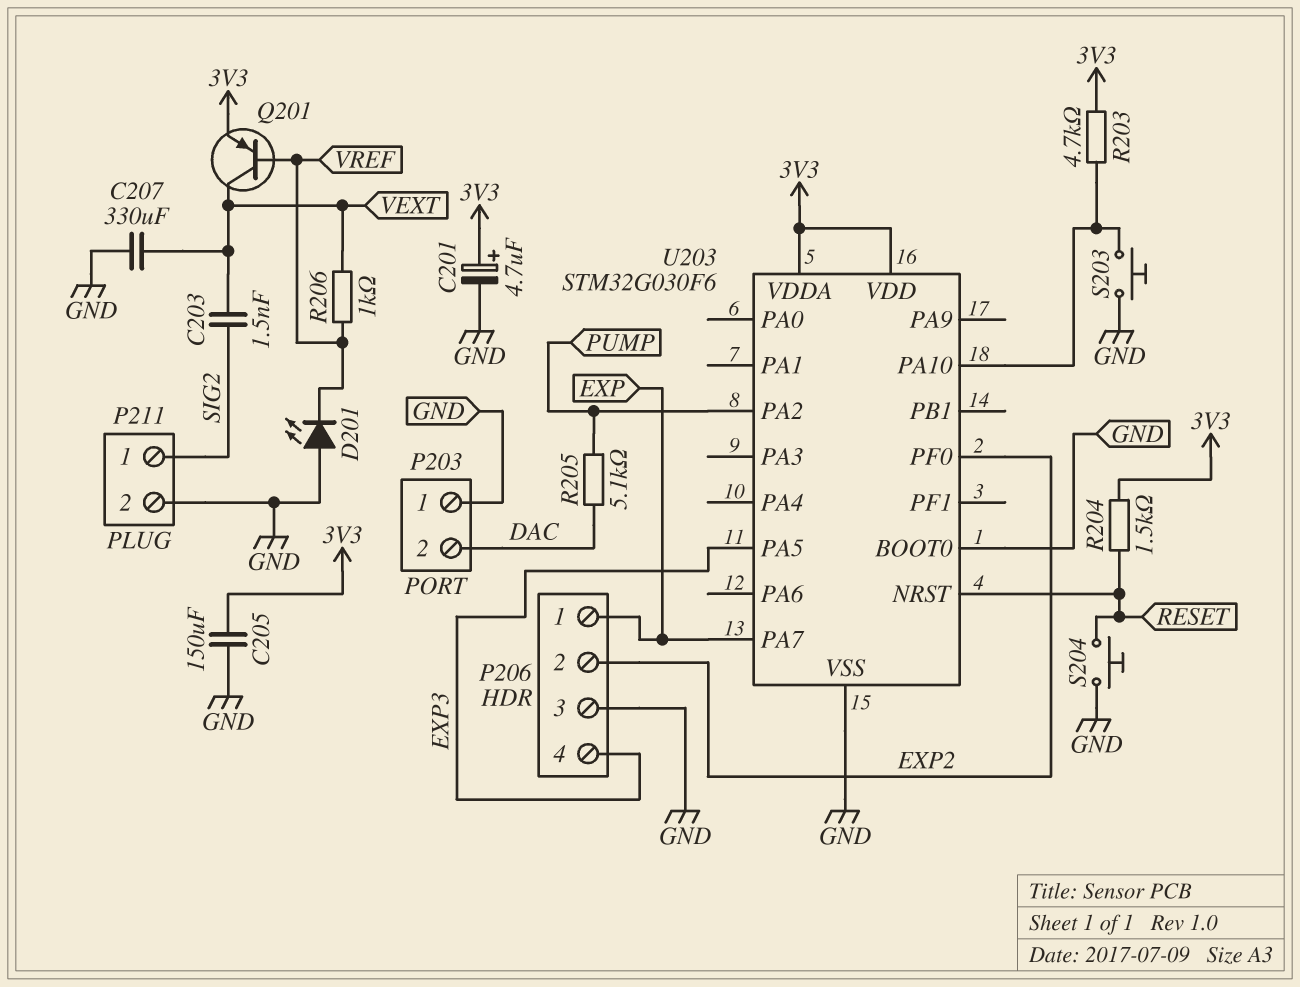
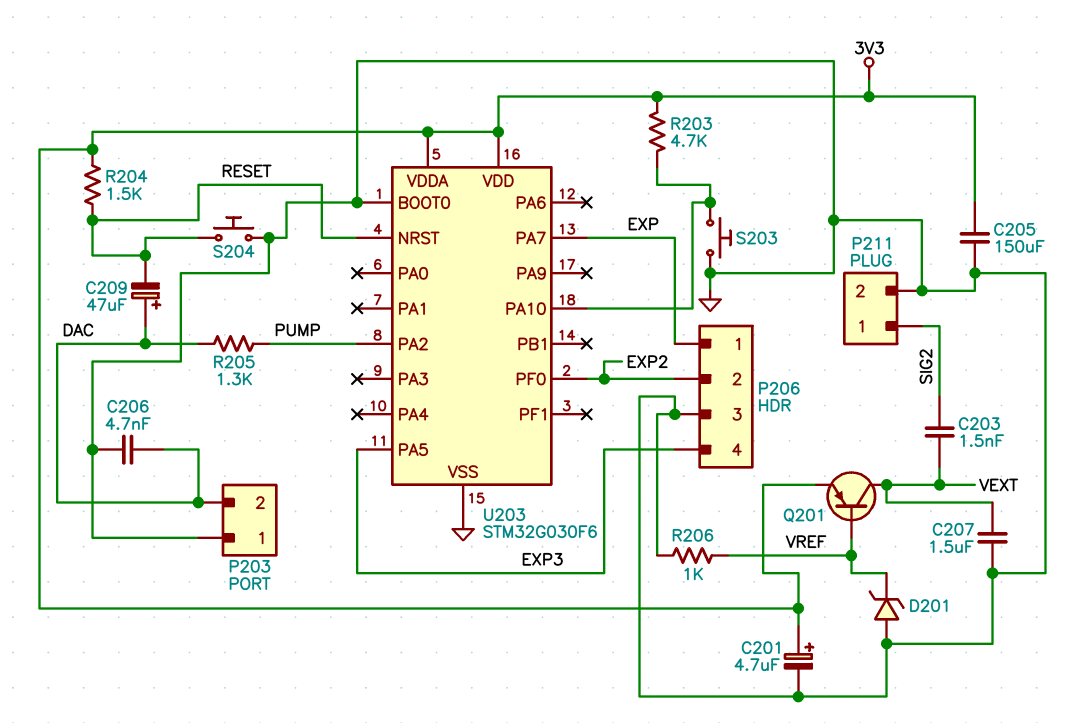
C206: none -> 4.7nF (DAC, GND)
C207: 330uF (GND, VEXT) -> 1.5uF (GND, VEXT)
C209: none -> 47uF (plus DAC, minus RESET)
D201: LED (A GND, K VREF) -> zener (A GND, K VREF)
R205: 5.1k (DAC, PUMP) -> 1.3k (DAC, PUMP)
R206: 1k (VEXT, VREF) -> 1k (GND, VREF)

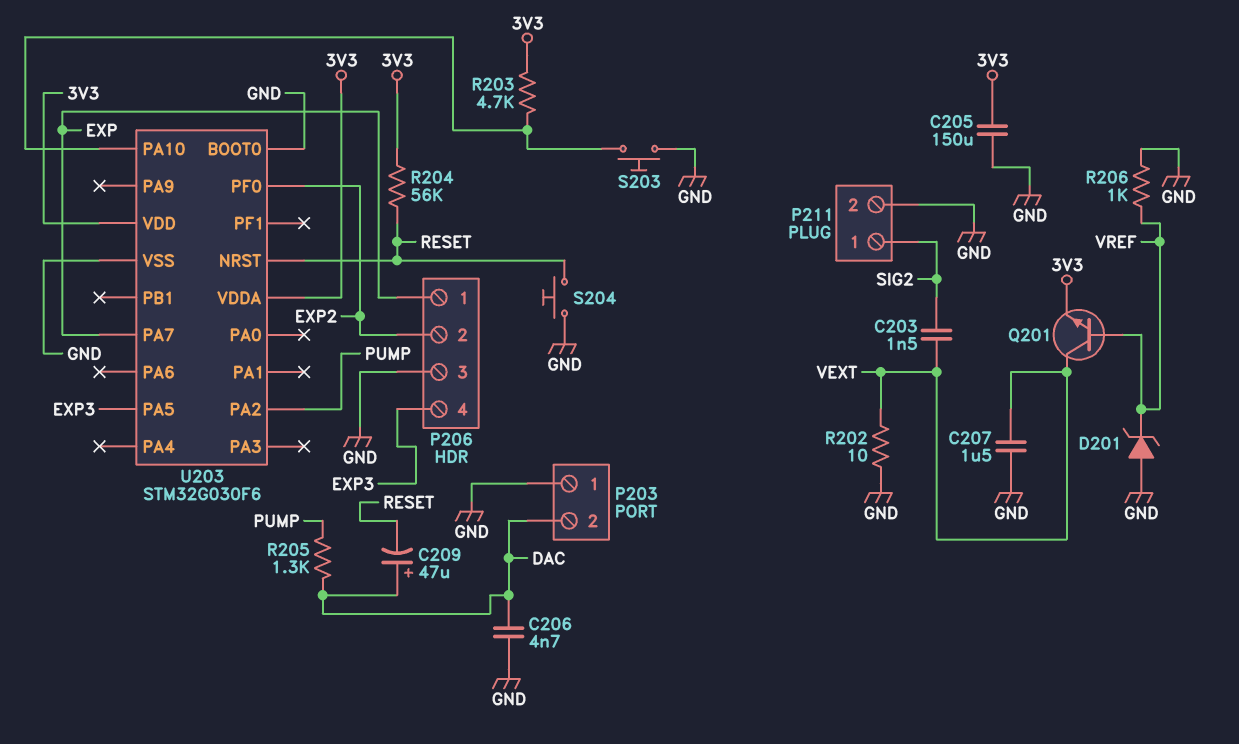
C201: 4.7uF (plus 3V3, minus GND) -> none
Q201: PNP (B VREF, C VEXT, E 3V3) -> NPN (B VREF, C VEXT, E 3V3)
R202: none -> 10 (GND, VEXT)
R204: 1.5k (3V3, RESET) -> 56k (3V3, RESET)

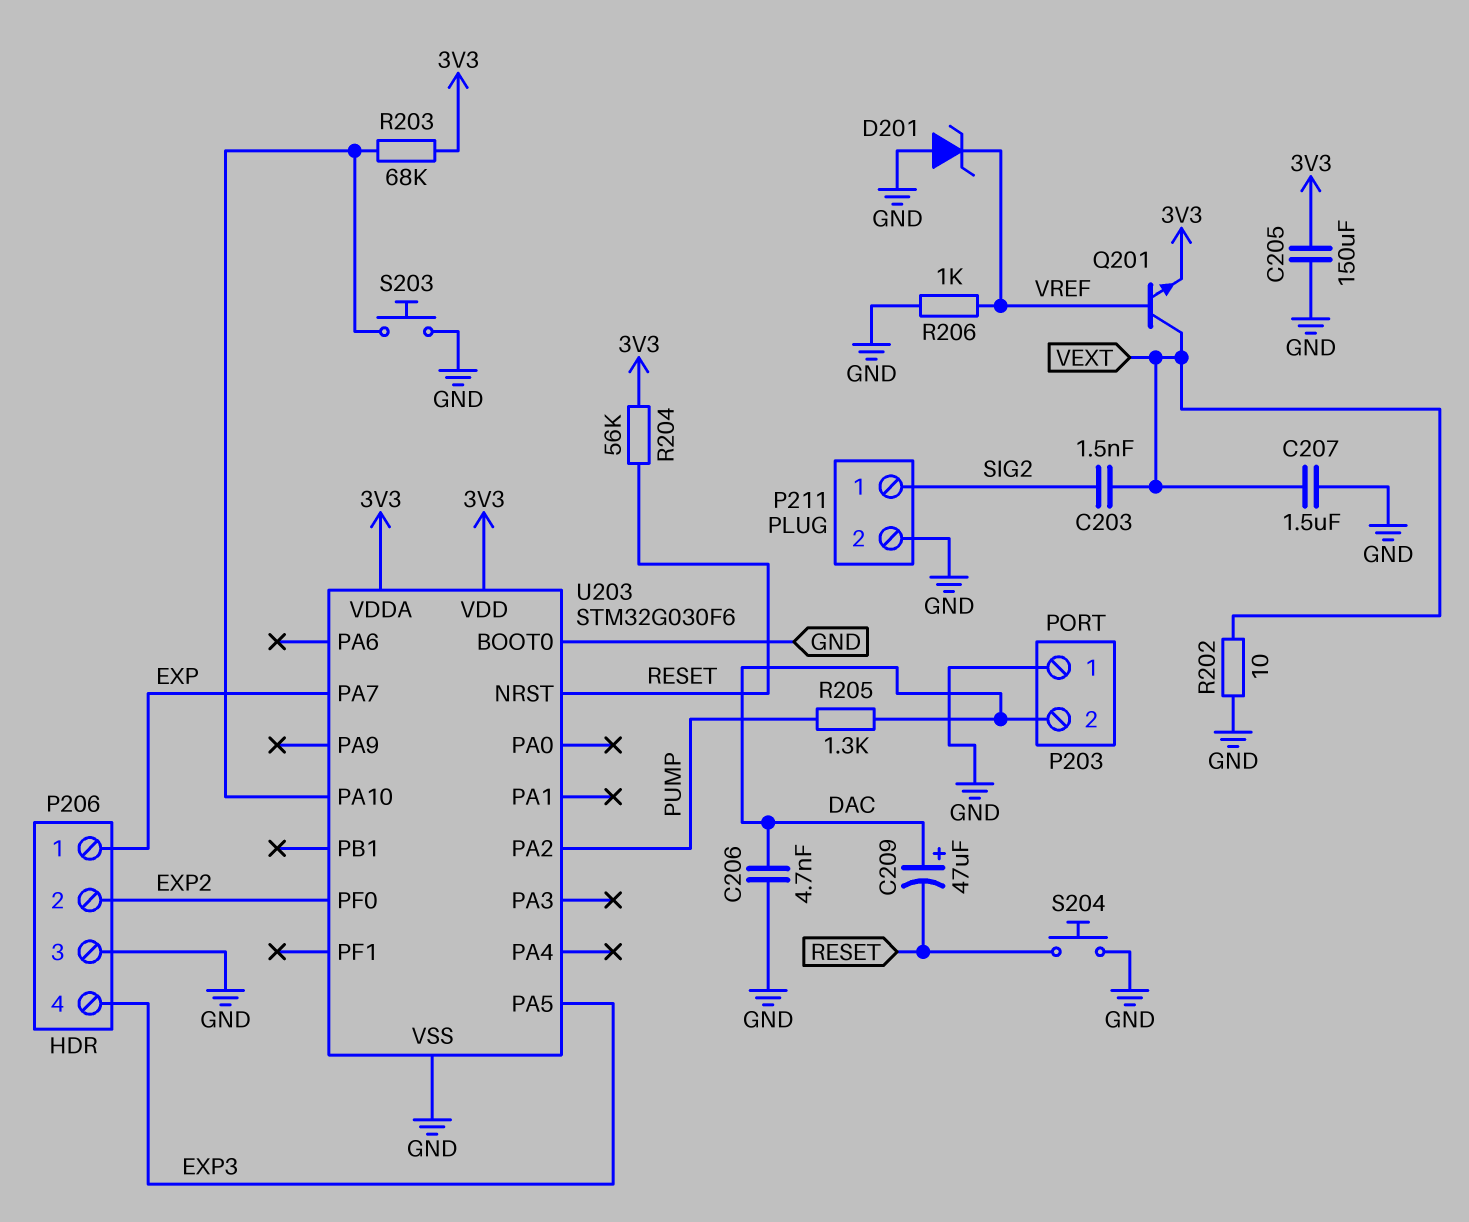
R203: 4.7k (3V3, U203/PA10) -> 68k (3V3, U203/PA10)

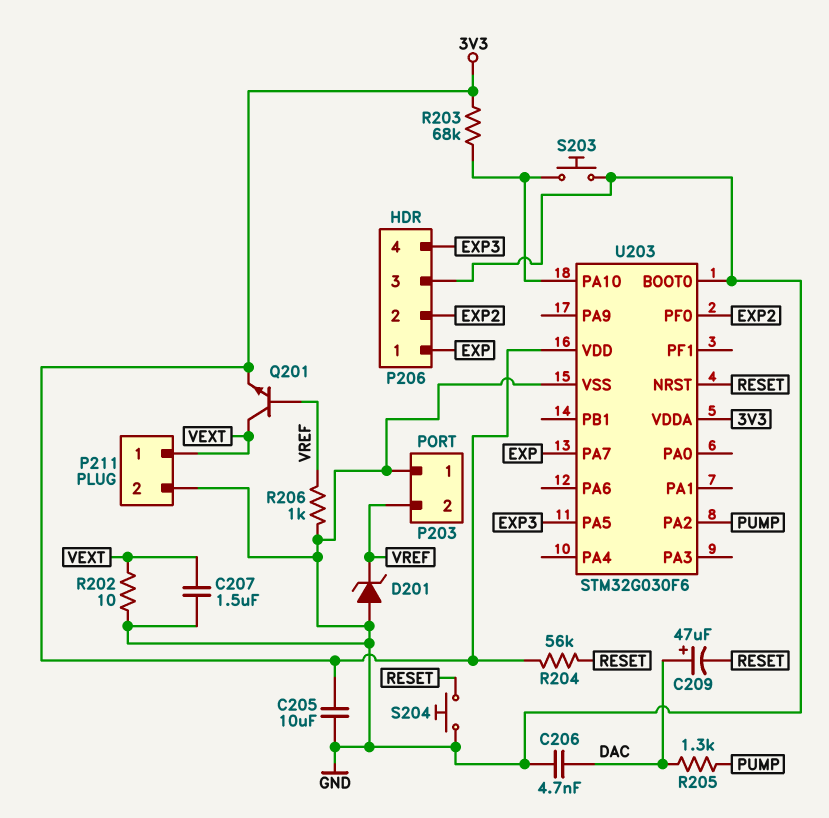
C203: 1.5nF (SIG2, VEXT) -> none
C205: 150uF (3V3, GND) -> 10uF (3V3, GND)
P203 pin 2: DAC -> VREF
P211 pin 1: SIG2 -> VEXT

